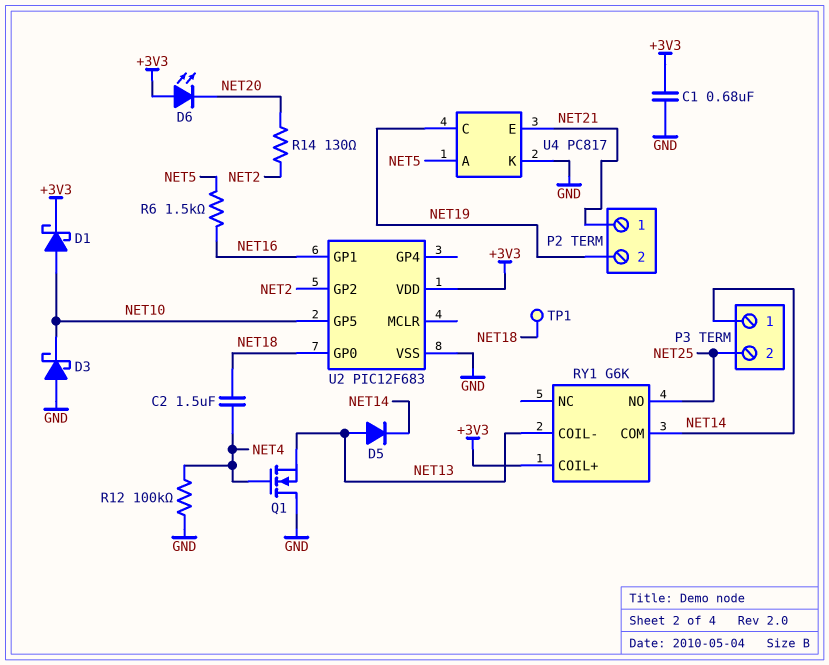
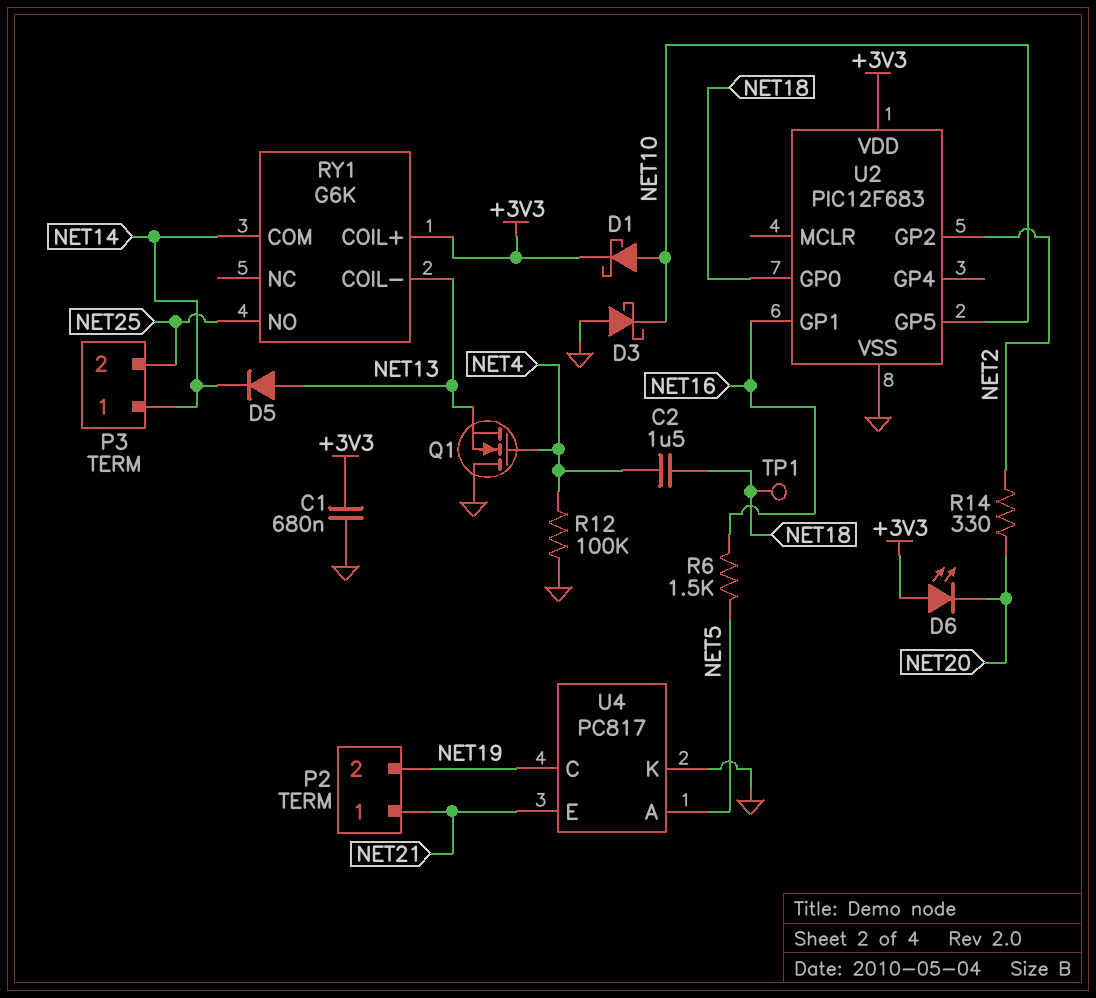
R14: 130 (NET2, NET20) -> 330 (NET2, NET20)

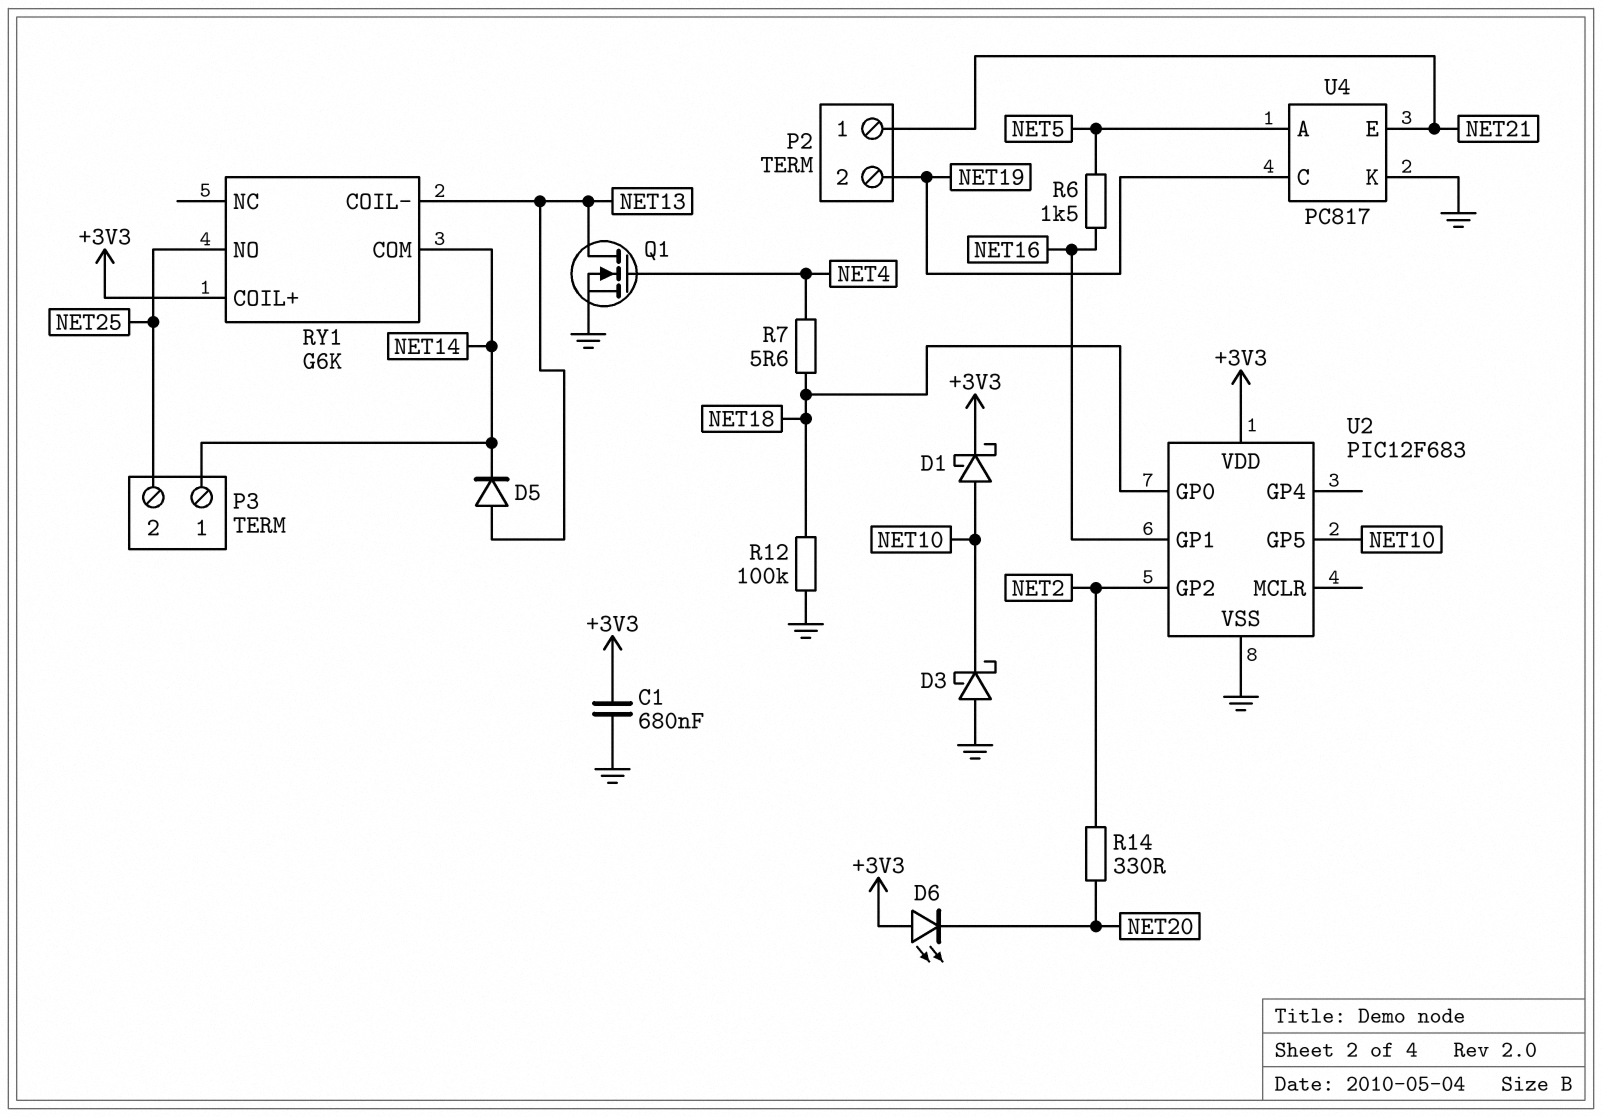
C2: 1.5uF (NET4, NET18) -> none
Q1: NMOS (G NET4, D GND, S NET13) -> NMOS (G NET4, D NET13, S GND)
R7: none -> 5.6 (NET4, NET18)
R12: 100k (GND, NET4) -> 100k (GND, NET18)
TP1: test point (NET18) -> none

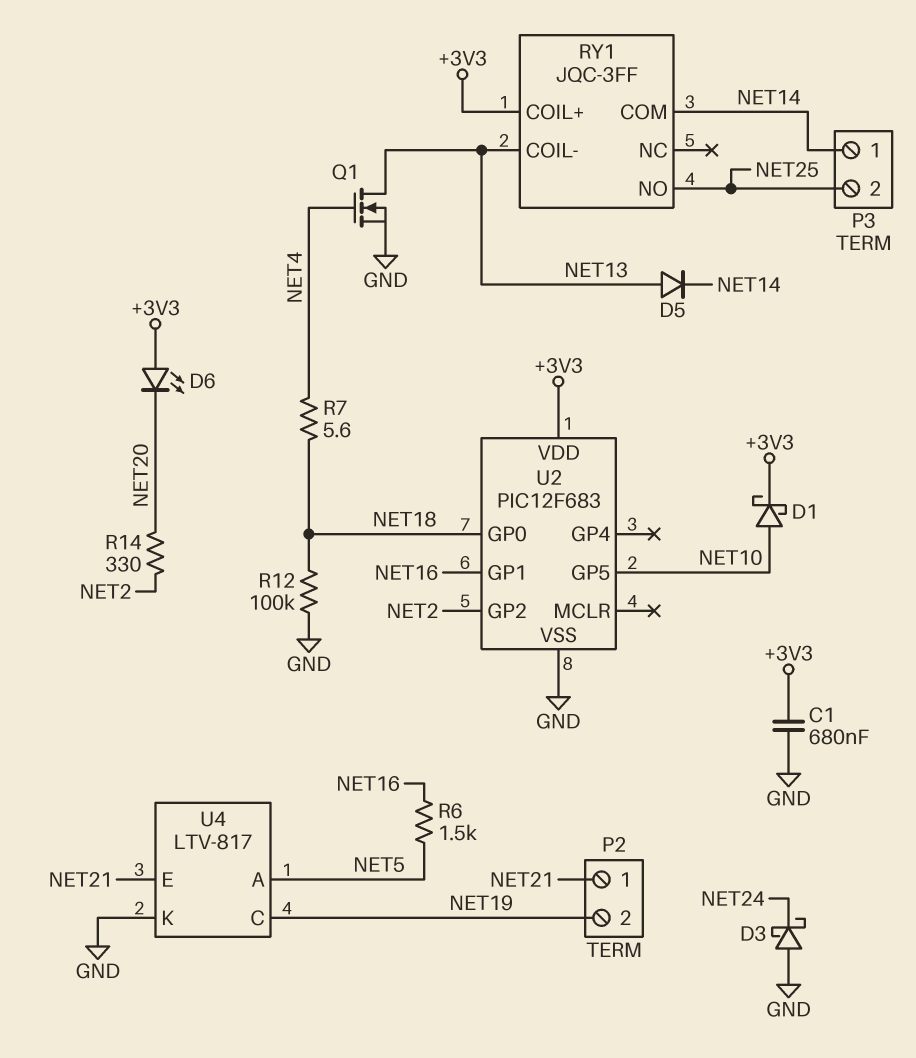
D3: schottky (A GND, K NET10) -> schottky (A GND, K NET24)
RY1: G6K -> JQC-3FF
U4: PC817 -> LTV-817

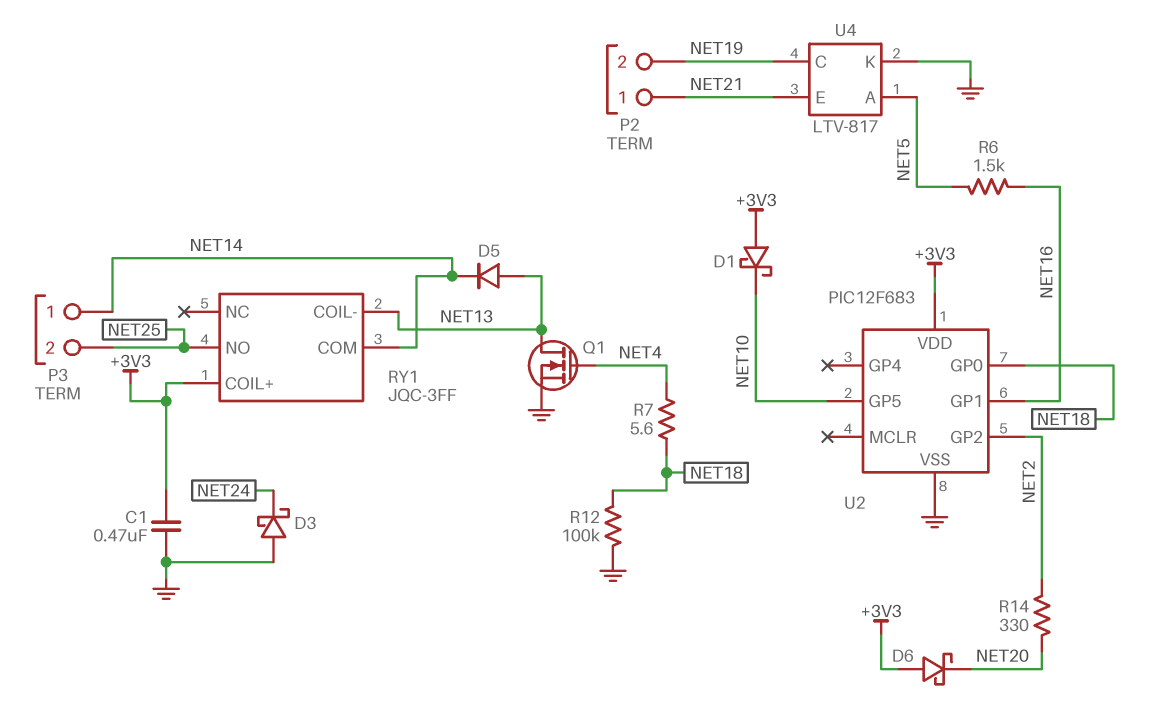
C1: 680nF (+3V3, GND) -> 470nF (+3V3, GND)
D1: schottky (A NET10, K +3V3) -> schottky (A +3V3, K NET10)
D6: LED (A +3V3, K NET20) -> schottky (A +3V3, K NET20)

